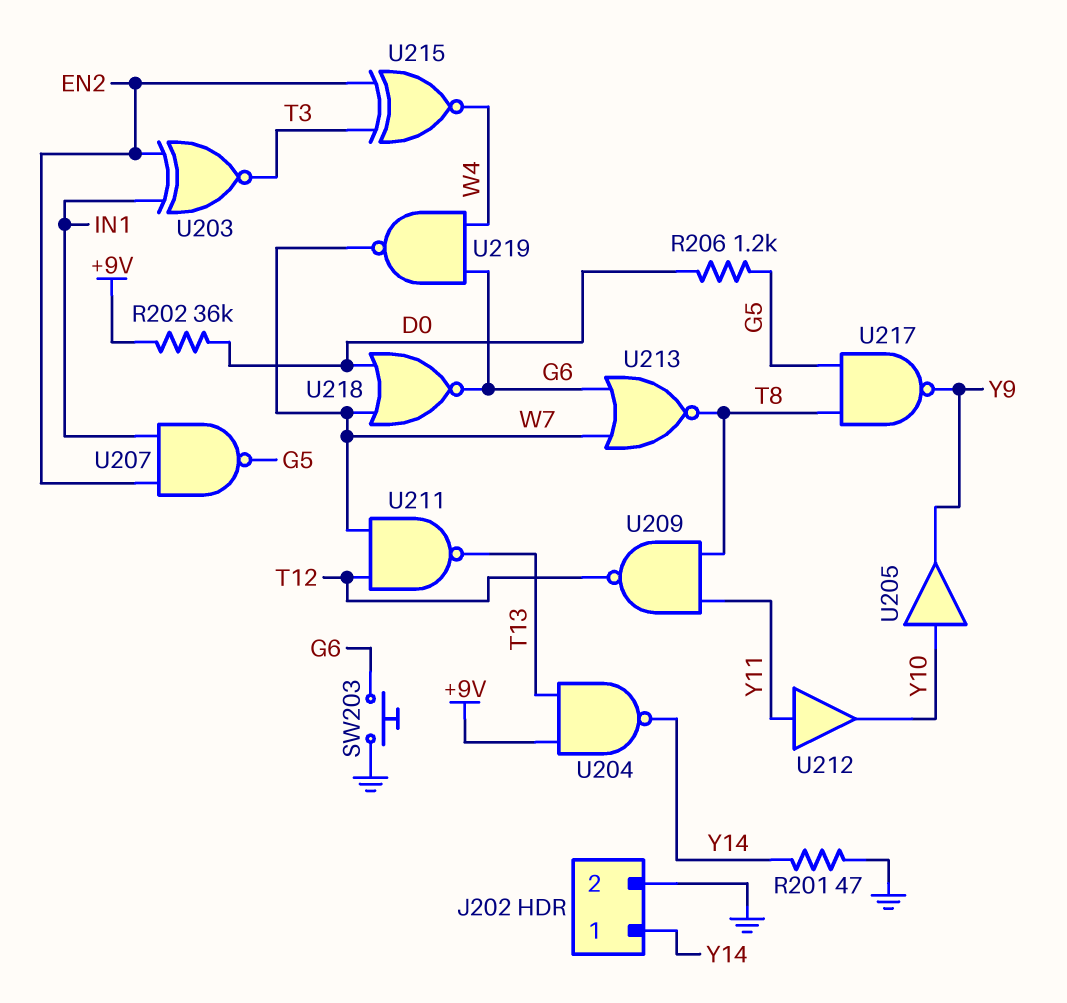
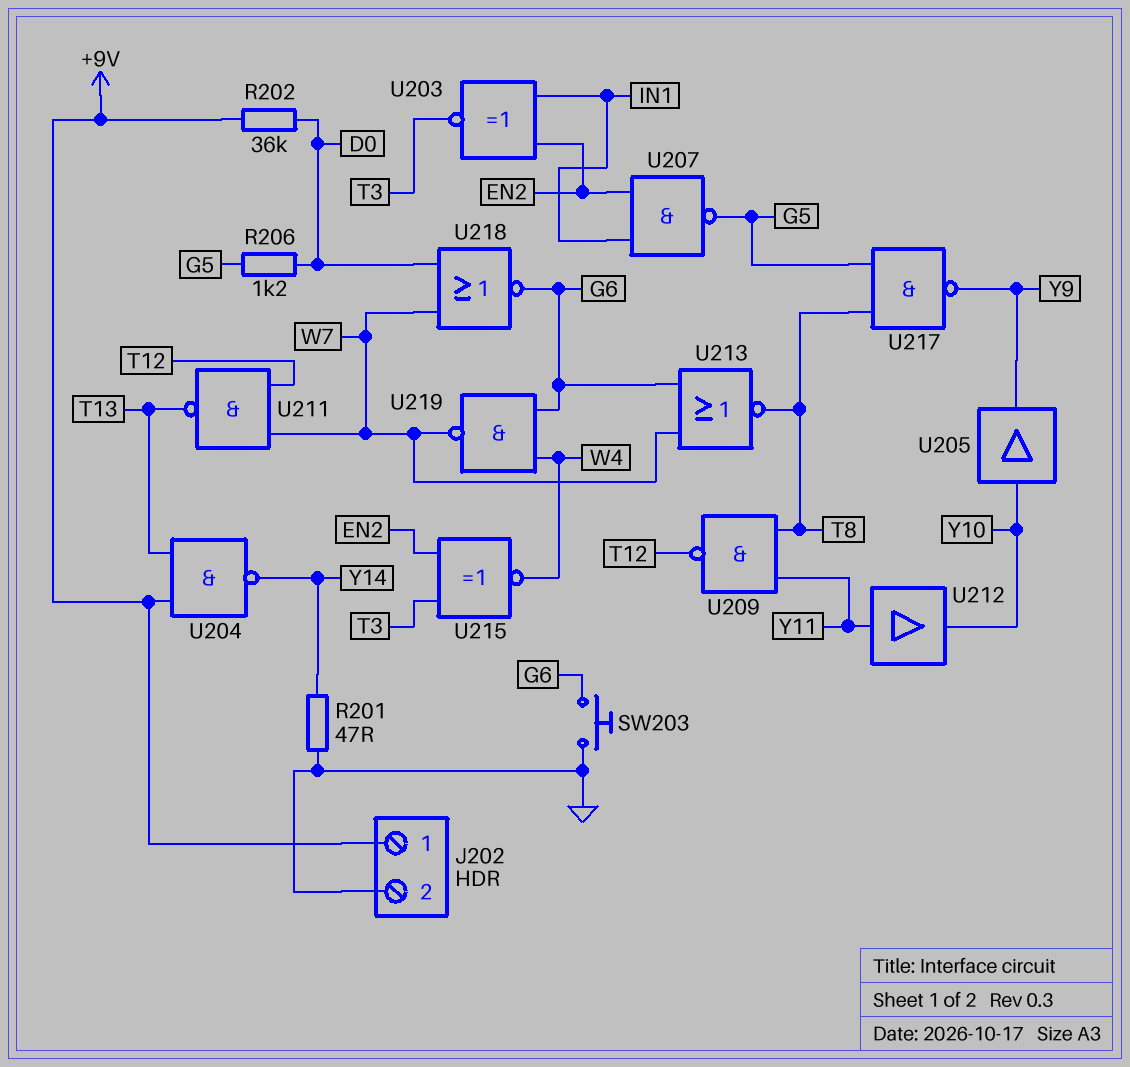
J202 pin 1: Y14 -> +9V

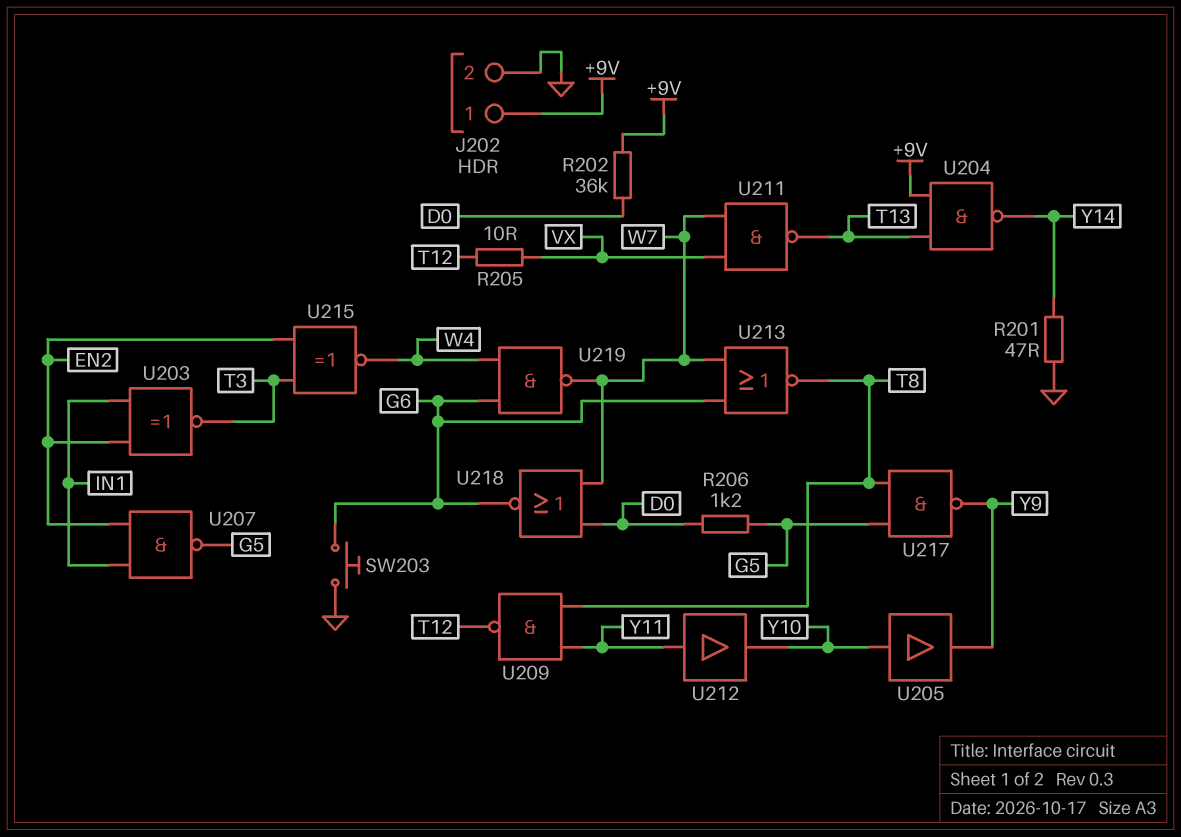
R205: none -> 10 (T12, VX)
U211: NAND (in T12, in W7, out T13) -> NAND (in VX, in W7, out T13)

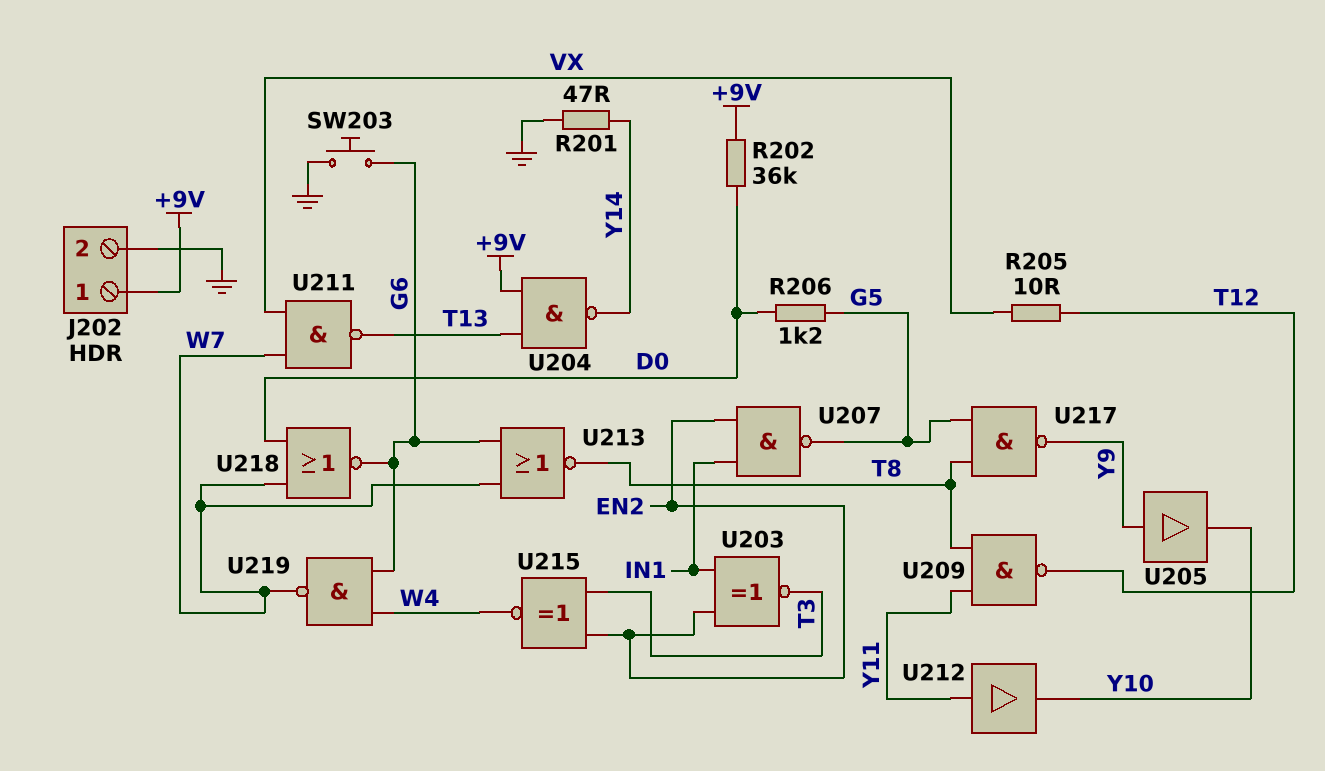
U205: buffer (in Y10, out Y9) -> buffer (in Y9, out Y10)

